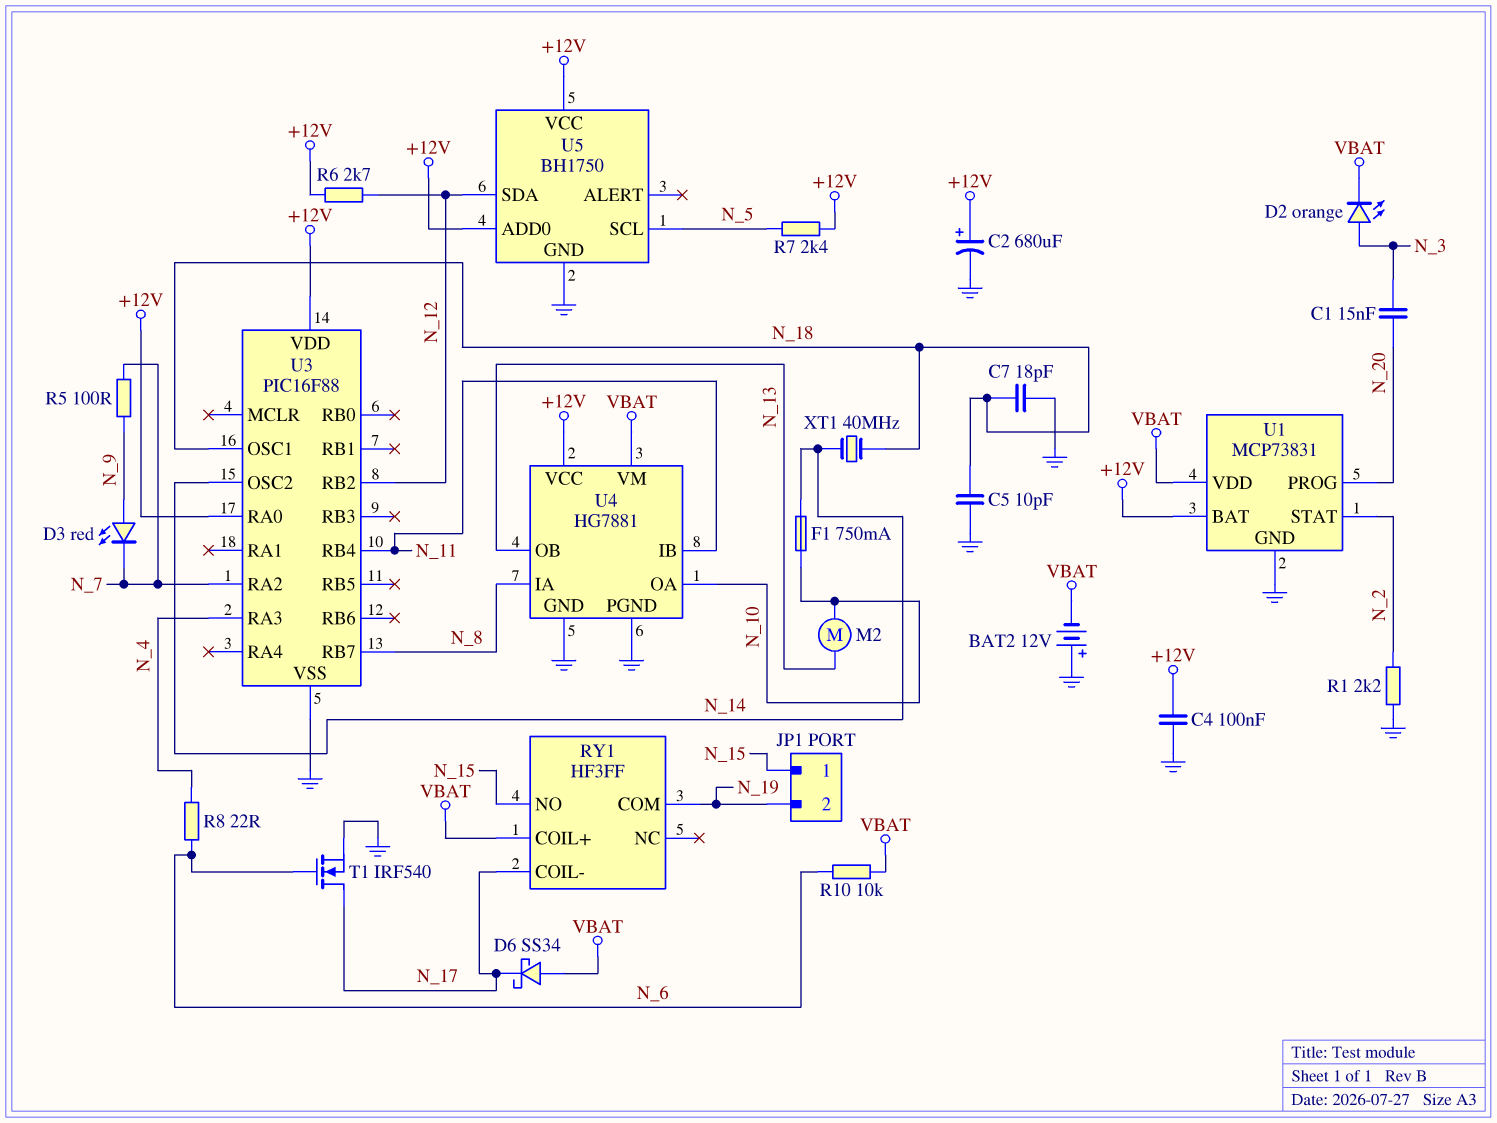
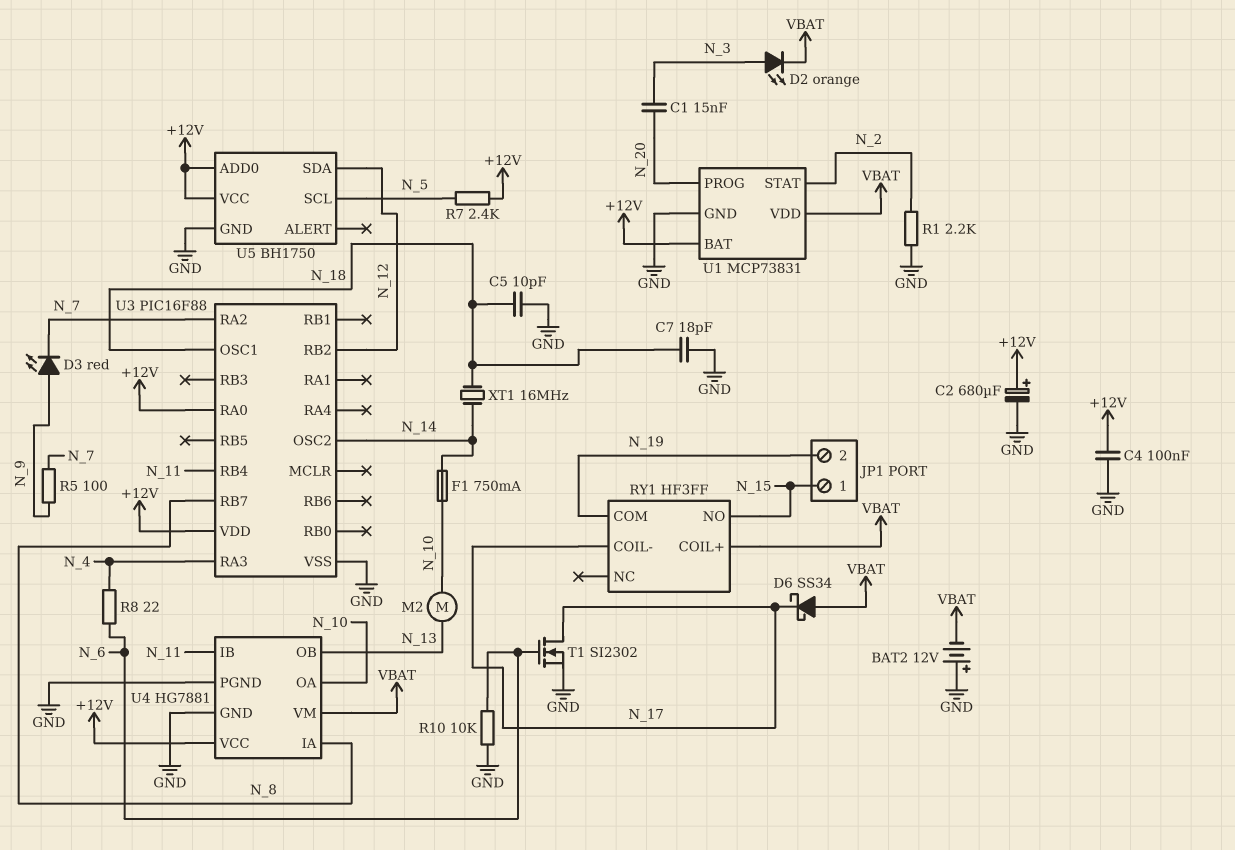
R6: 2.7k (+12V, N_12) -> none
R10: 10k (N_6, VBAT) -> 10k (GND, N_6)
T1: NMOS IRF540 (G N_6, D N_17, S GND) -> NMOS SI2302 (G N_6, D N_17, S GND)
XT1: 40MHz (N_14, N_18) -> 16MHz (N_14, N_18)

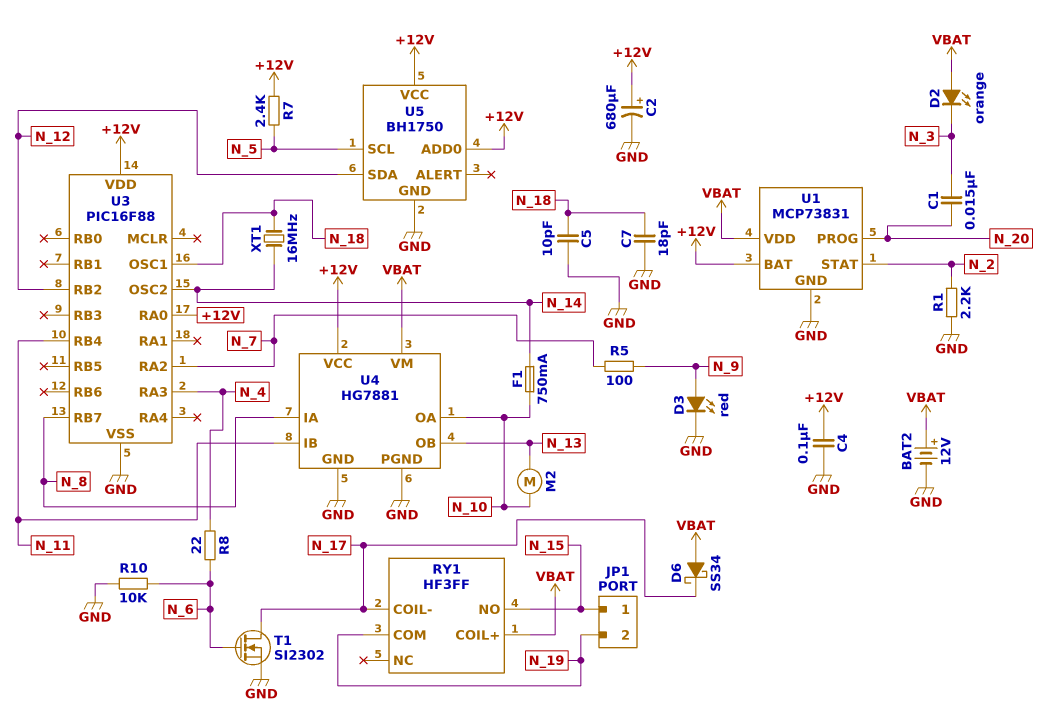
BAT2: 12V (plus GND, minus VBAT) -> 12V (plus VBAT, minus GND)
D2: LED orange (A N_3, K VBAT) -> LED orange (A VBAT, K N_3)
D3: LED red (A N_9, K N_7) -> LED red (A N_9, K GND)

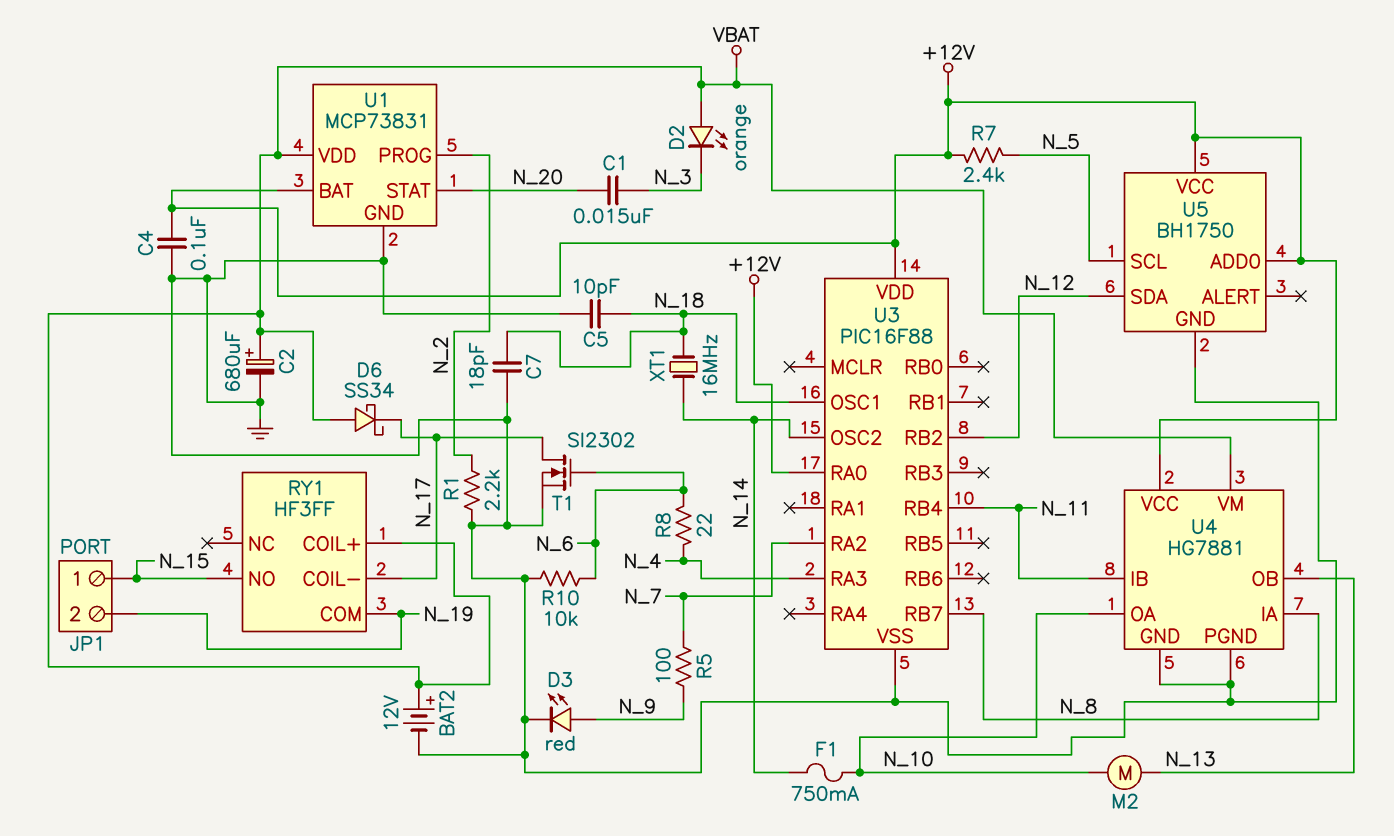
C2: 680uF (plus +12V, minus GND) -> 680uF (plus VBAT, minus GND)
U1 pin PROG: N_20 -> N_2
U1 pin STAT: N_2 -> N_20

